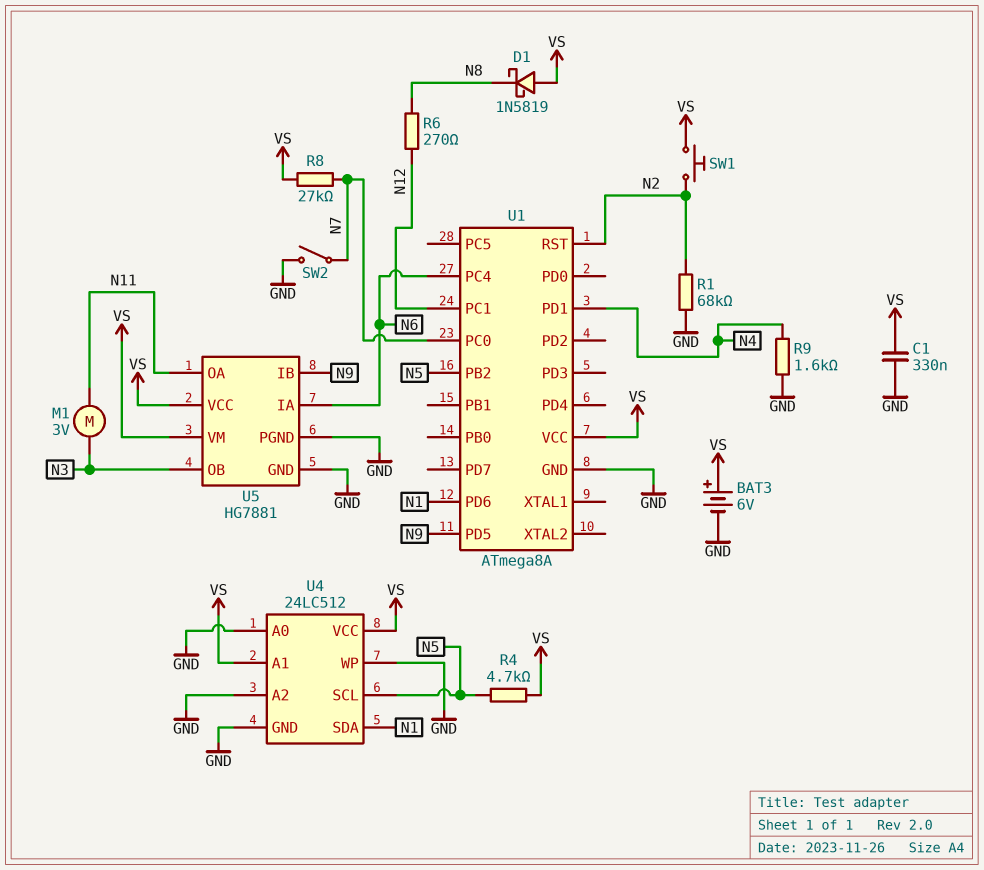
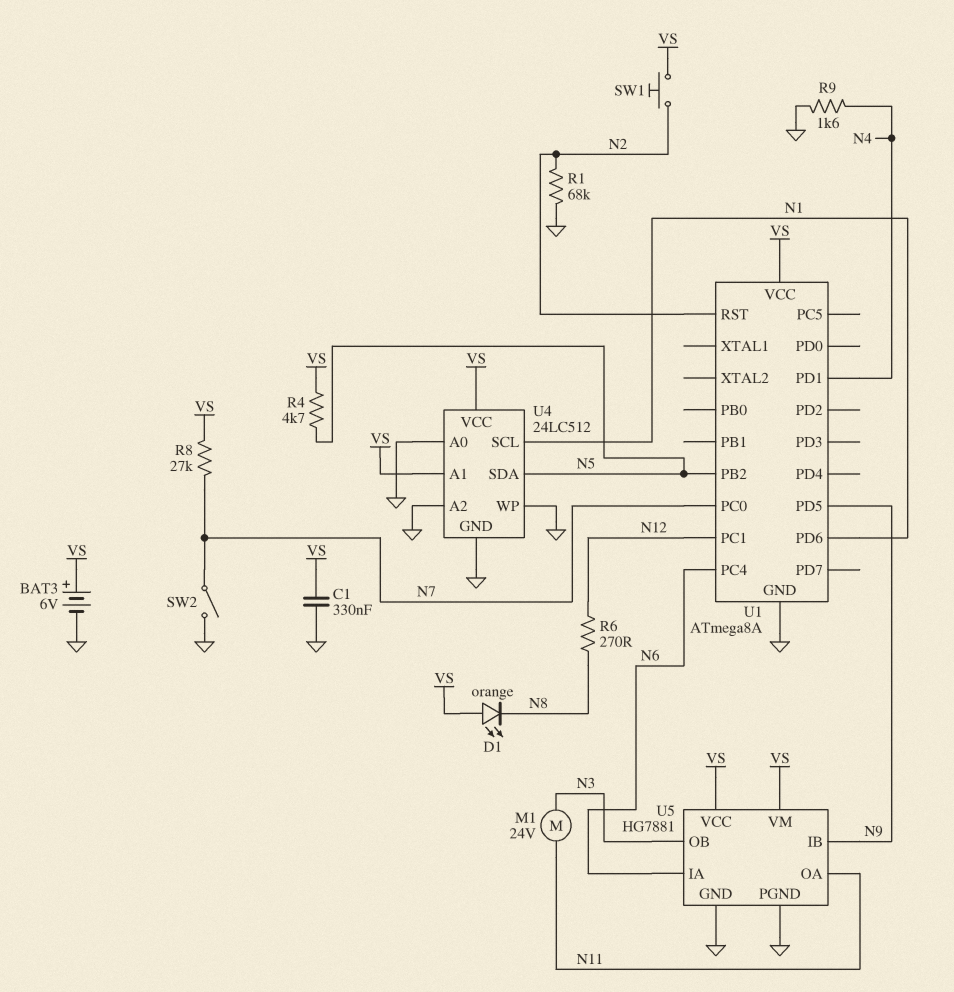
D1: schottky 1N5819 (A VS, K N8) -> LED orange (A VS, K N8)
M1: motor 3V (N3, N11) -> motor 24V (N3, N11)
U4 pin SCL: N5 -> N1
U4 pin SDA: N1 -> N5

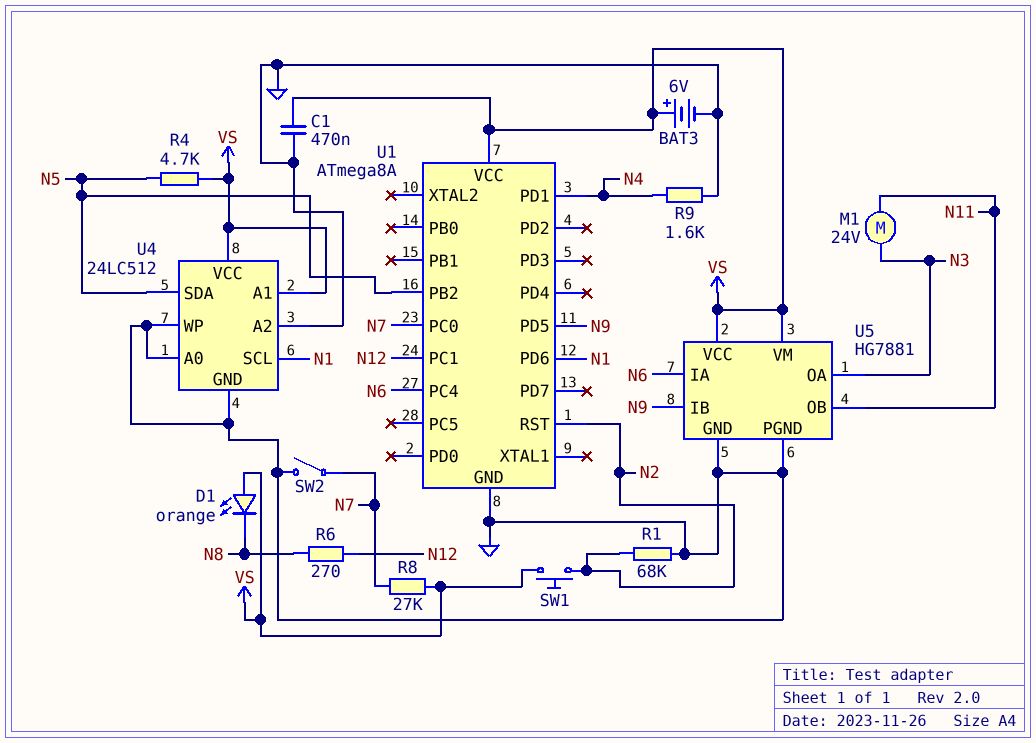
C1: 330nF (GND, VS) -> 470nF (GND, VS)
U5 pin OA: N11 -> N3
U5 pin OB: N3 -> N11

